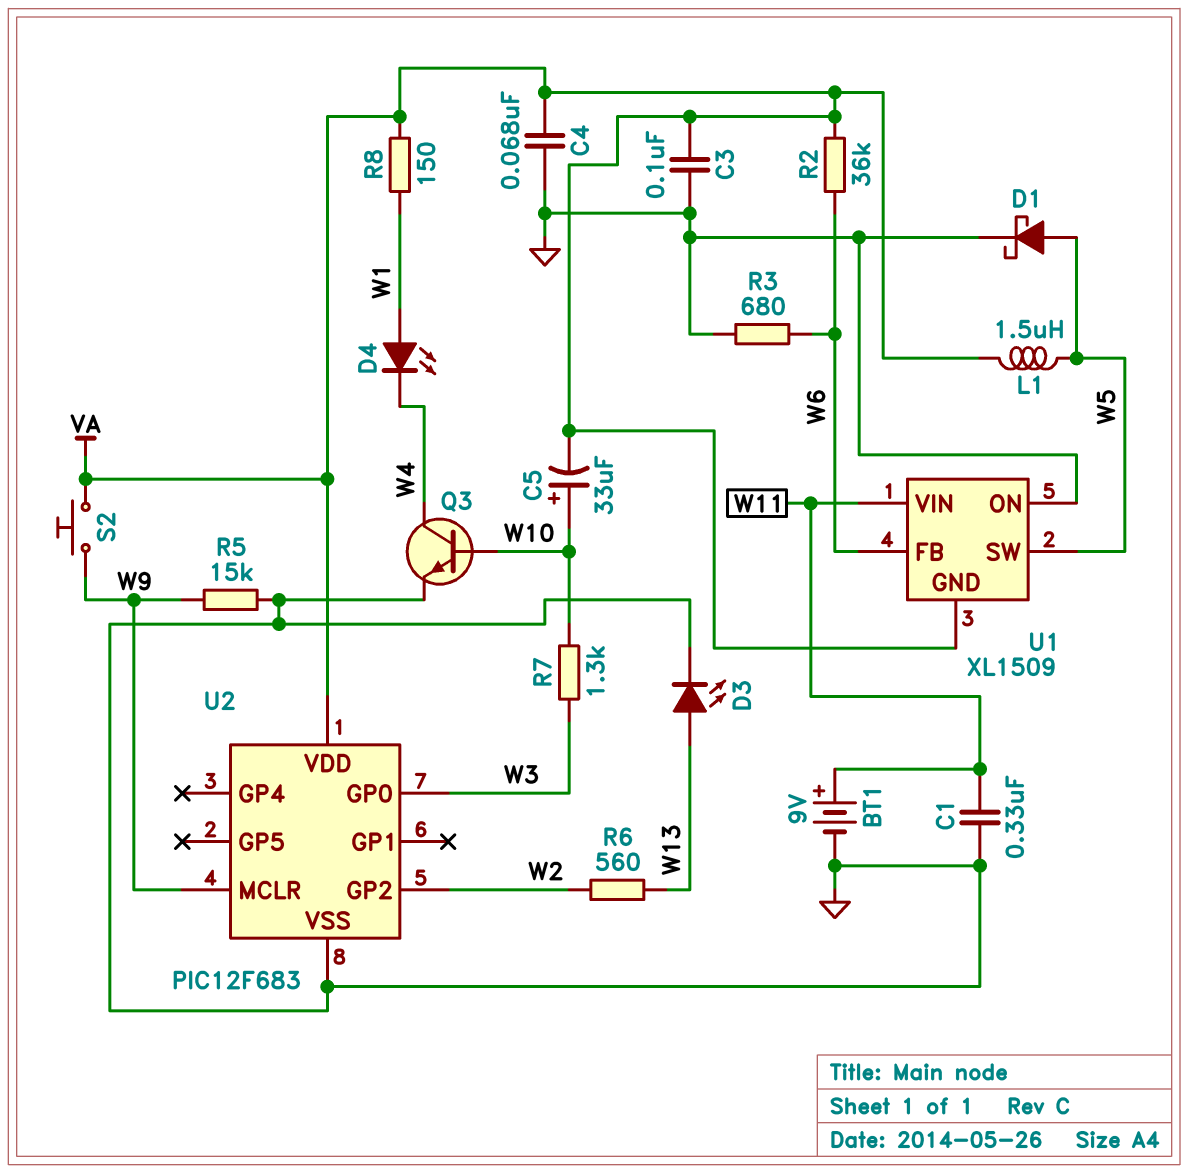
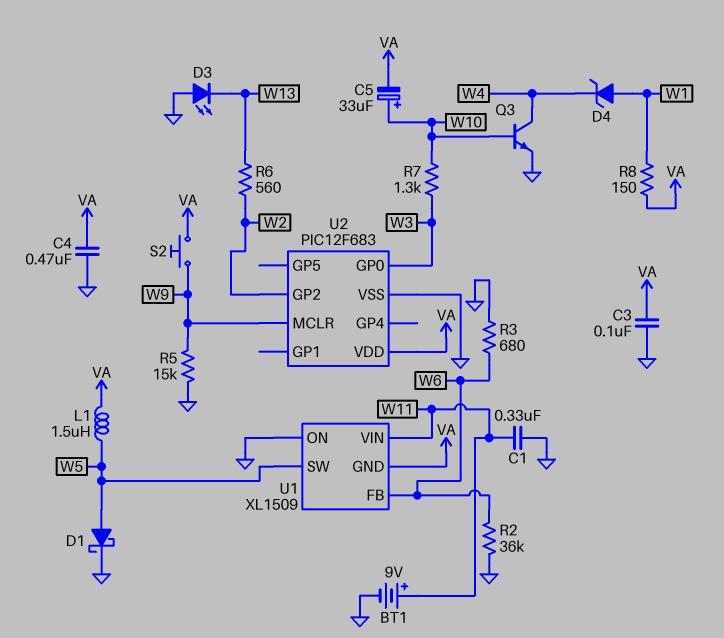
C4: 68nF (GND, VA) -> 470nF (GND, VA)
D3: LED (A W13, K GND) -> LED (A GND, K W13)
D4: LED (A W1, K W4) -> zener (A W1, K W4)
R2: 36k (VA, W6) -> 36k (GND, W6)

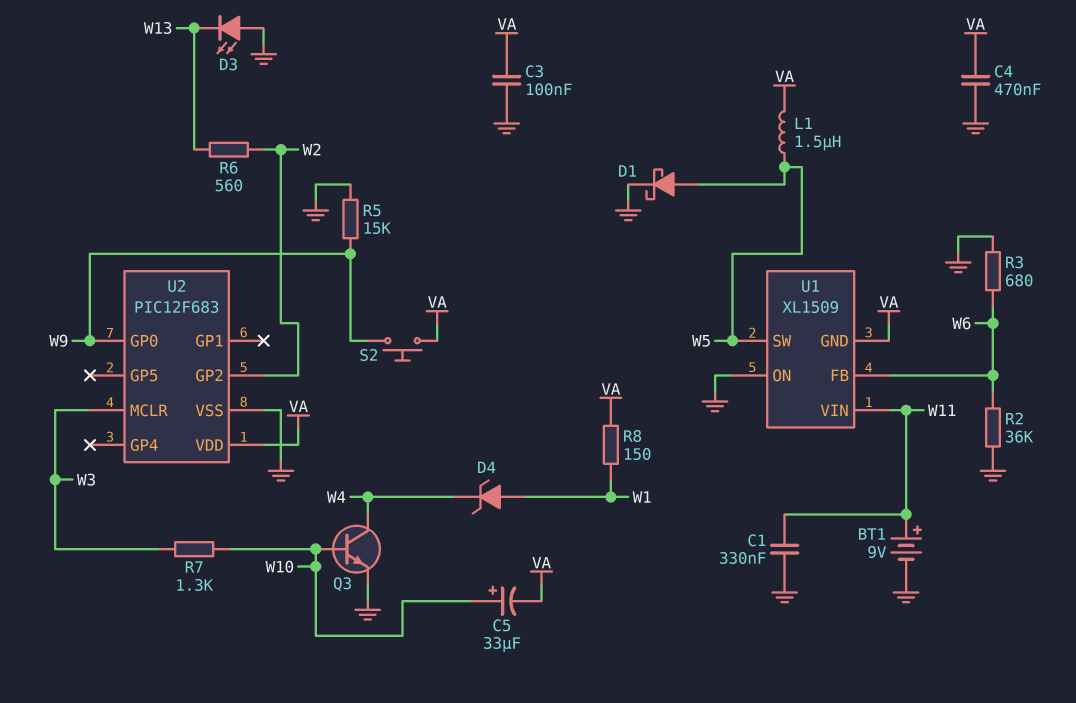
U2 pin GP0: W3 -> W9
U2 pin MCLR: W9 -> W3

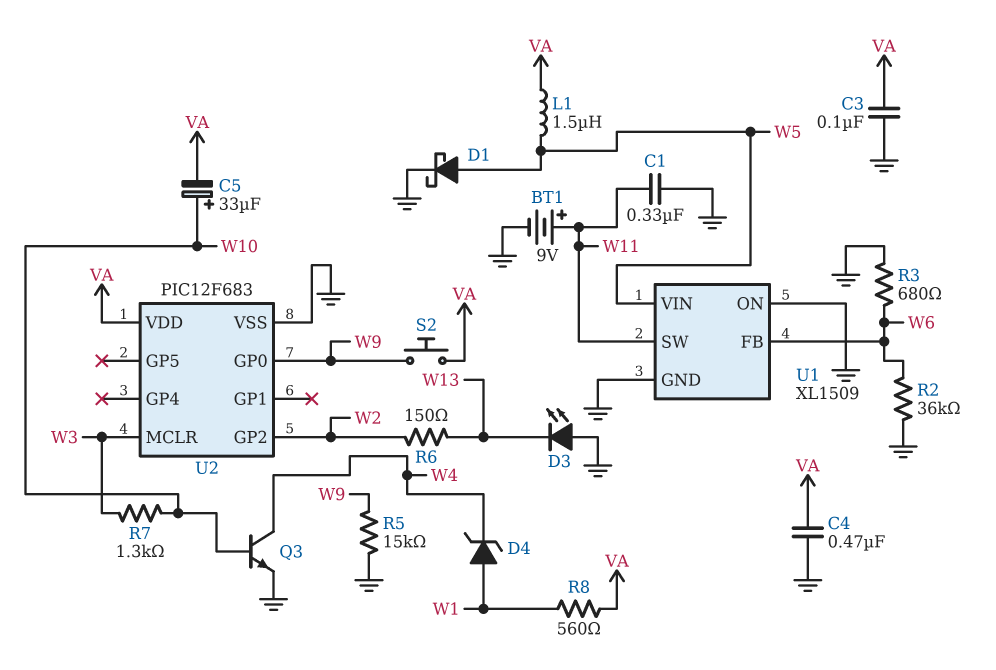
R6: 560 (W2, W13) -> 150 (W2, W13)
R8: 150 (VA, W1) -> 560 (VA, W1)
U1 pin GND: VA -> GND
U1 pin SW: W5 -> W11
U1 pin VIN: W11 -> W5

